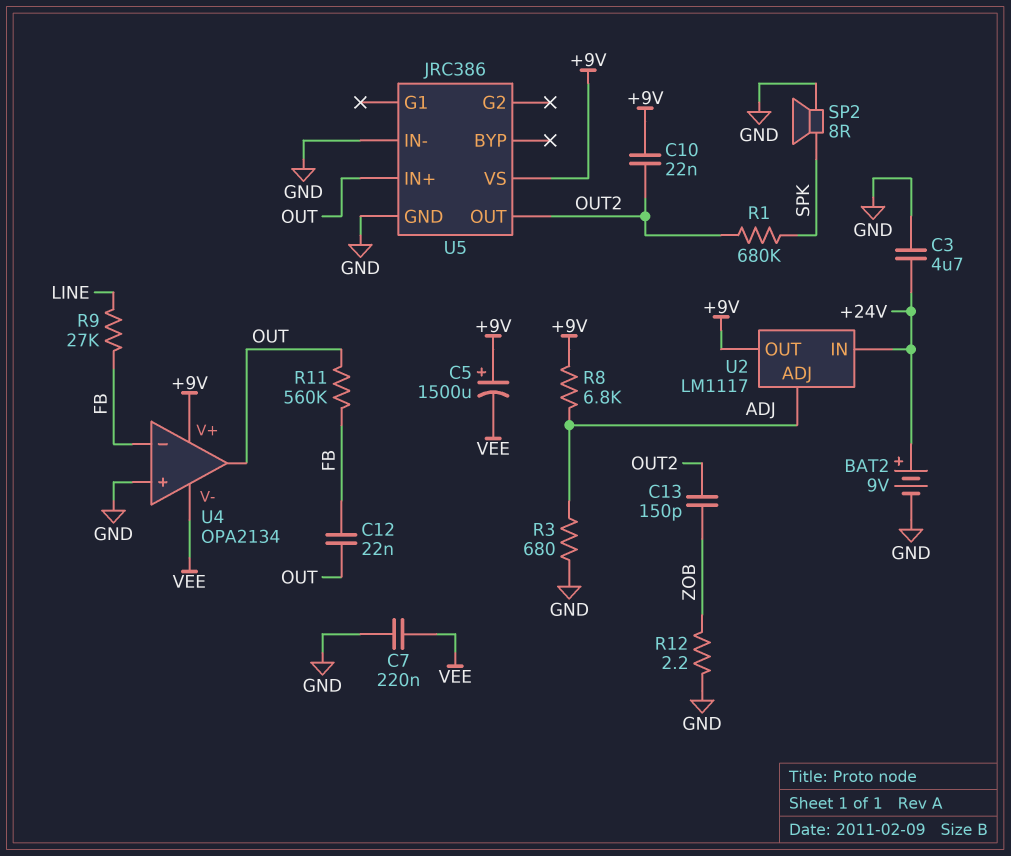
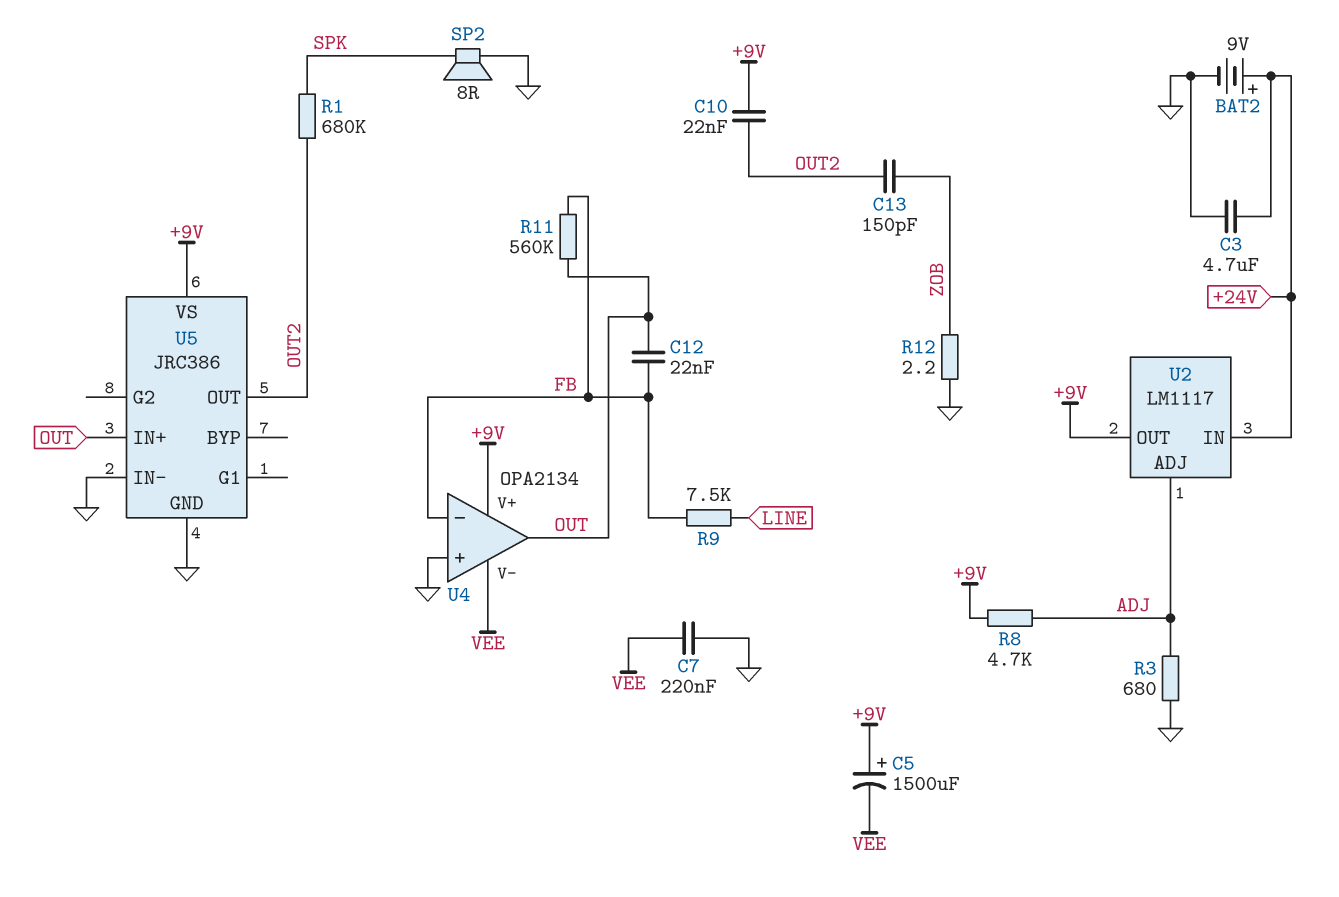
R8: 6.8k (+9V, ADJ) -> 4.7k (+9V, ADJ)
R9: 27k (FB, LINE) -> 7.5k (FB, LINE)

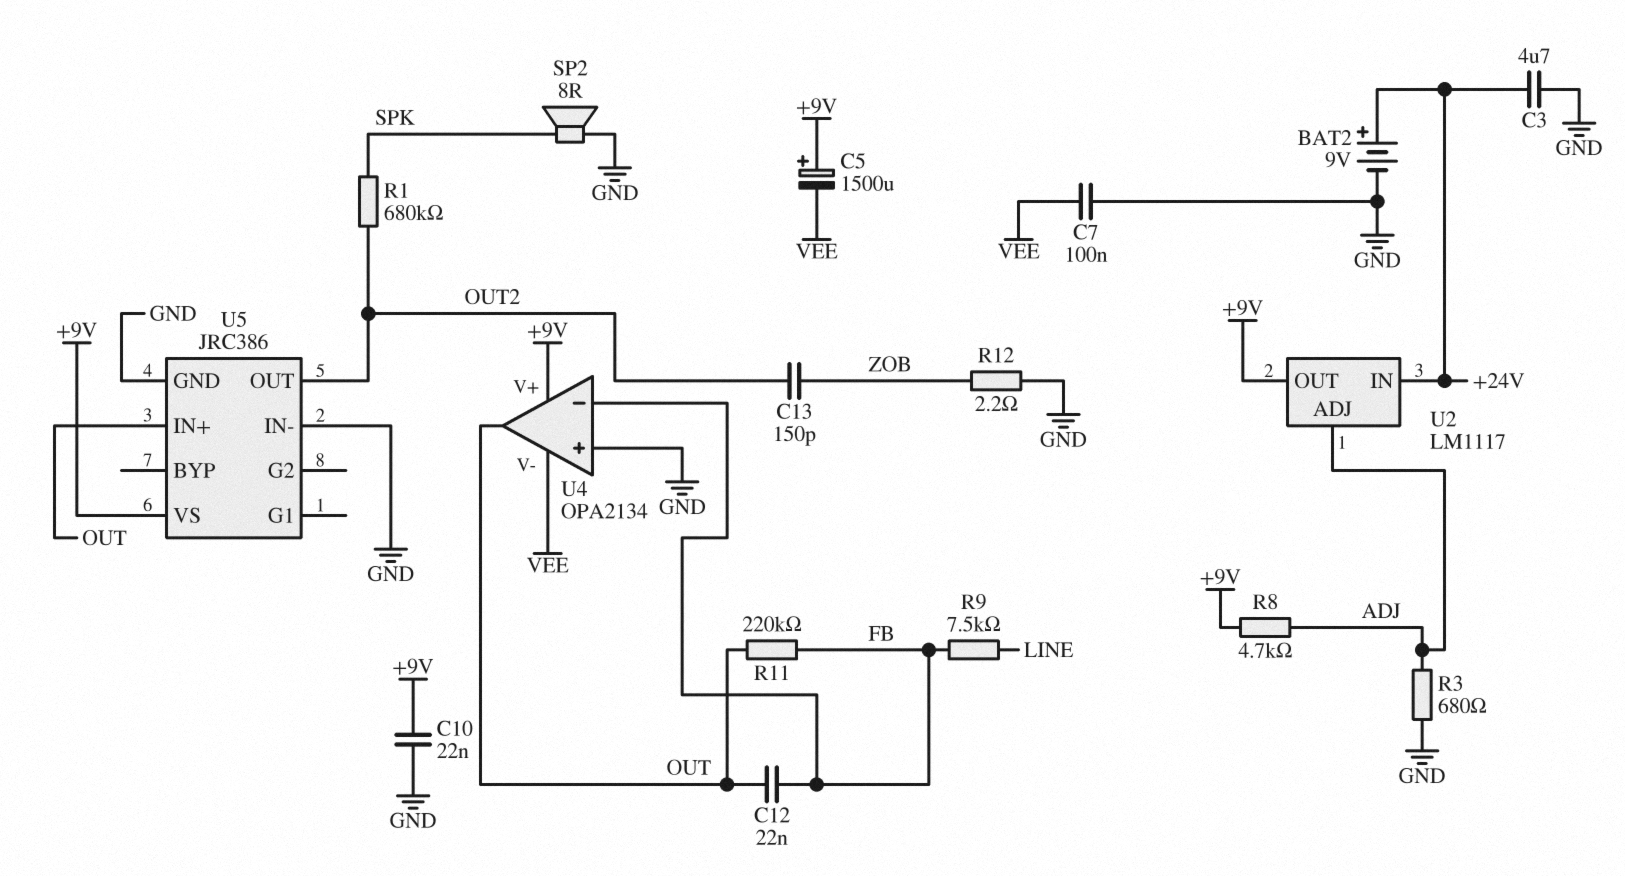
C7: 220nF (GND, VEE) -> 100nF (GND, VEE)
C10: 22nF (+9V, OUT2) -> 22nF (+9V, GND)
R11: 560k (FB, OUT) -> 220k (FB, OUT)

